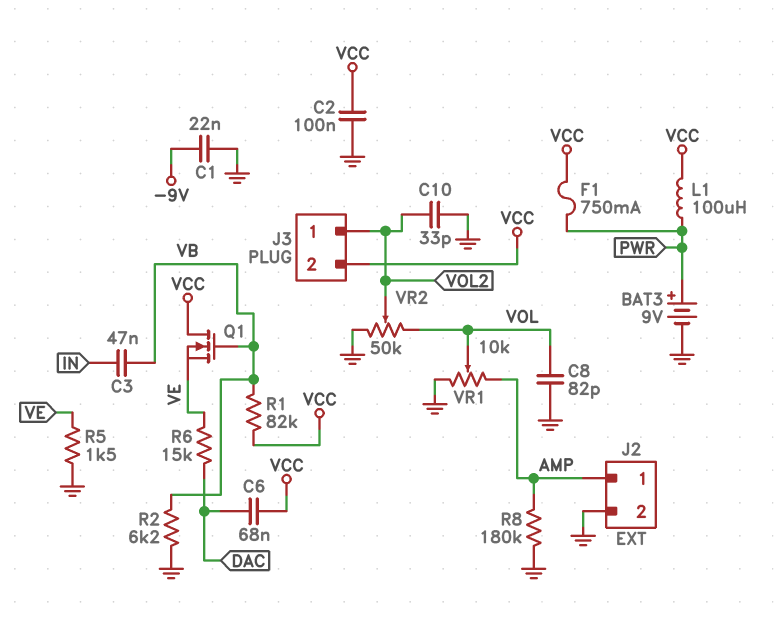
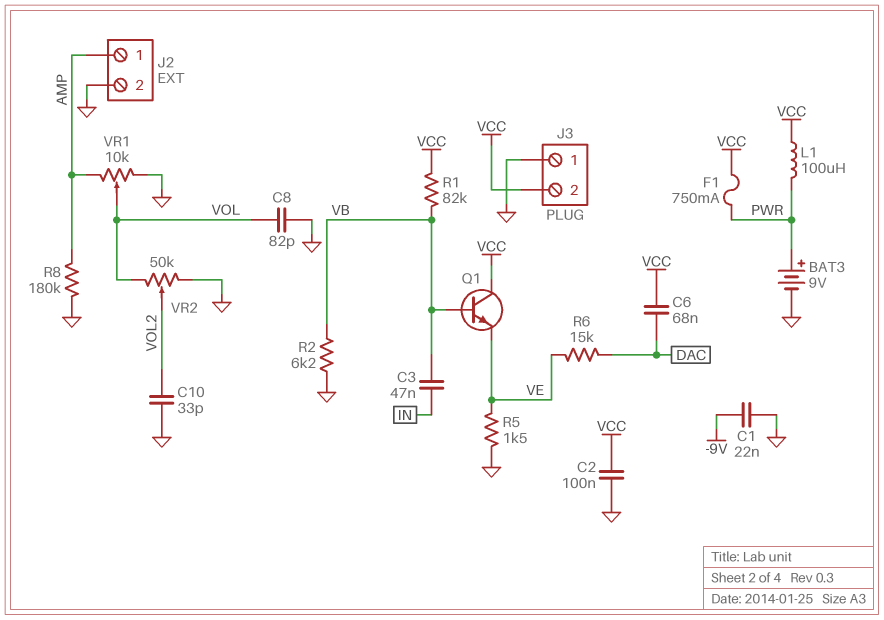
J3 pin 1: VOL2 -> GND
Q1: NMOS (G VB, D VCC, S VE) -> NPN (B VB, C VCC, E VE)

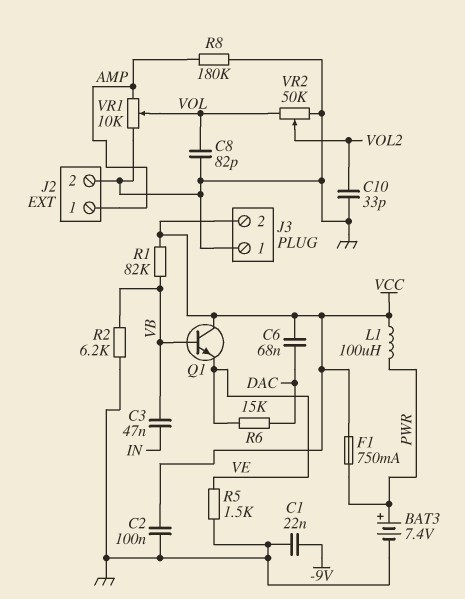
BAT3: 9V (plus PWR, minus GND) -> 7.4V (plus PWR, minus GND)

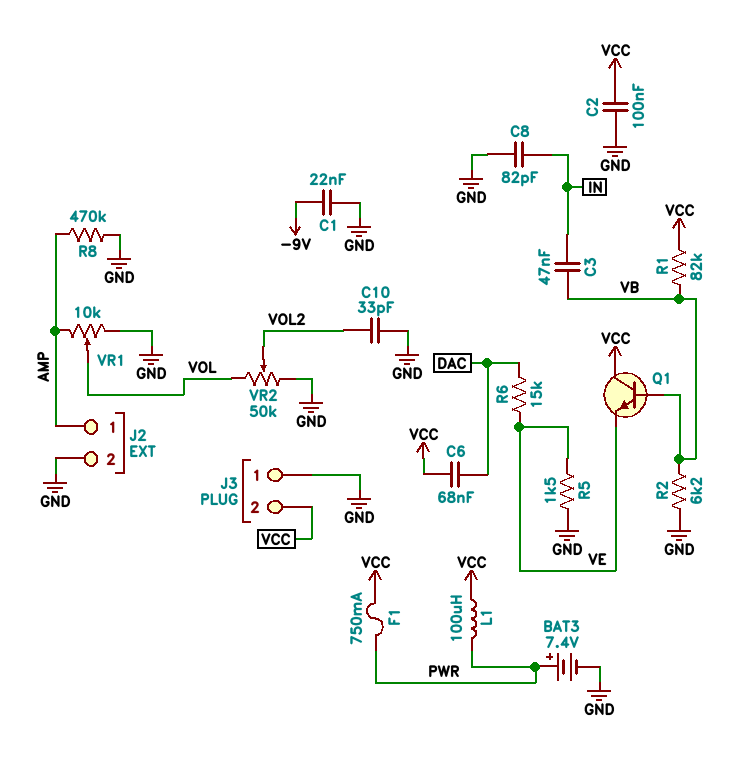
C8: 82pF (GND, VOL) -> 82pF (GND, IN)
R8: 180k (AMP, GND) -> 470k (AMP, GND)

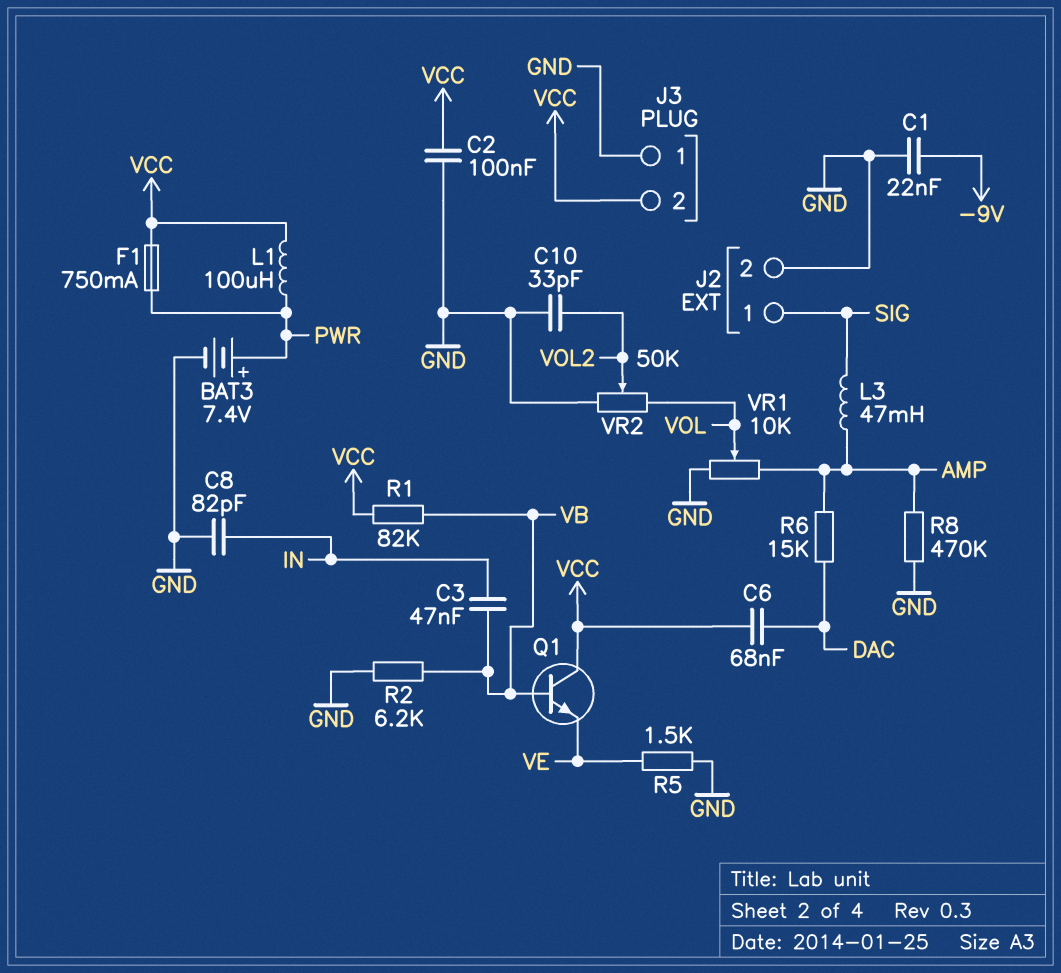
J2 pin 1: AMP -> SIG
L3: none -> 47mH (AMP, SIG)
R6: 15k (DAC, VE) -> 15k (AMP, DAC)

